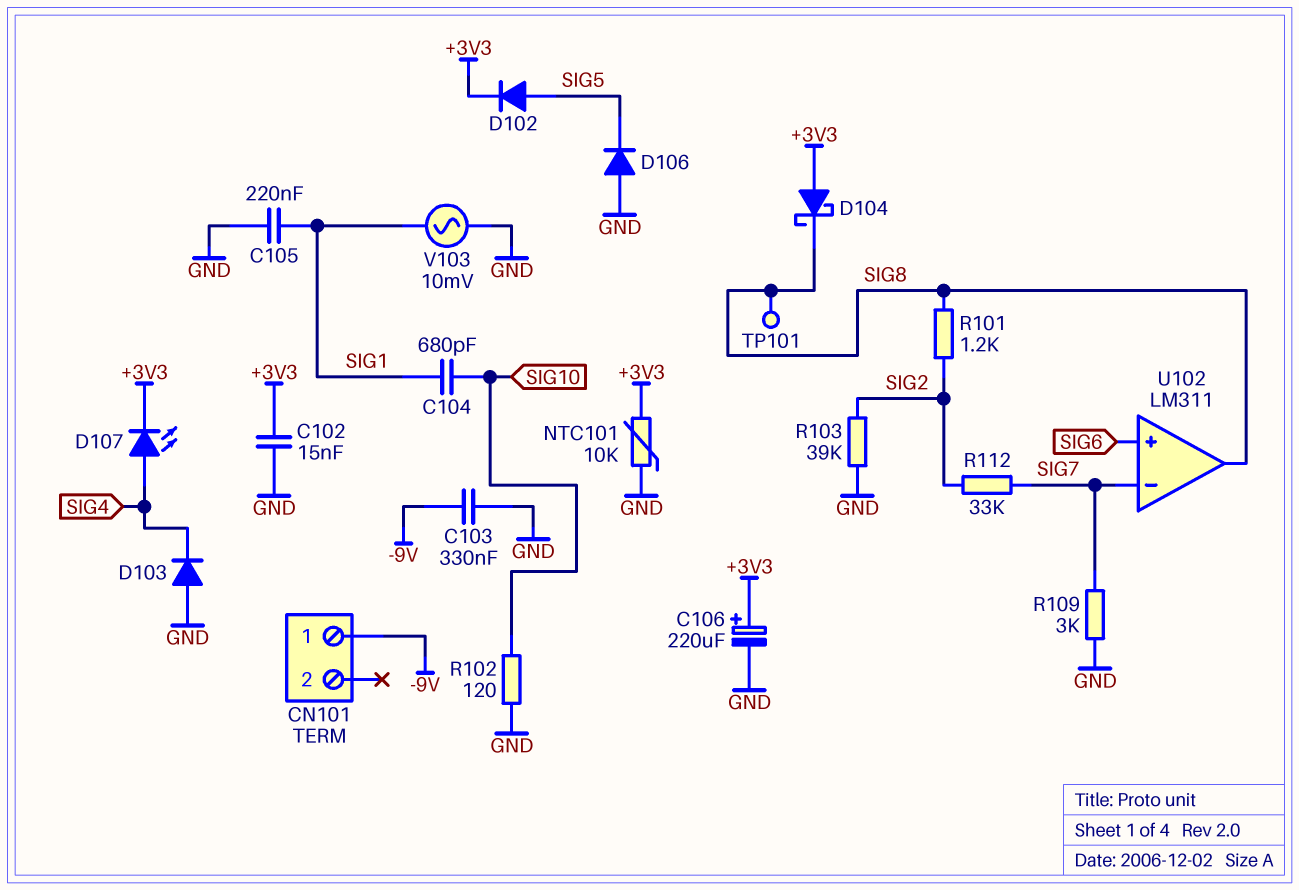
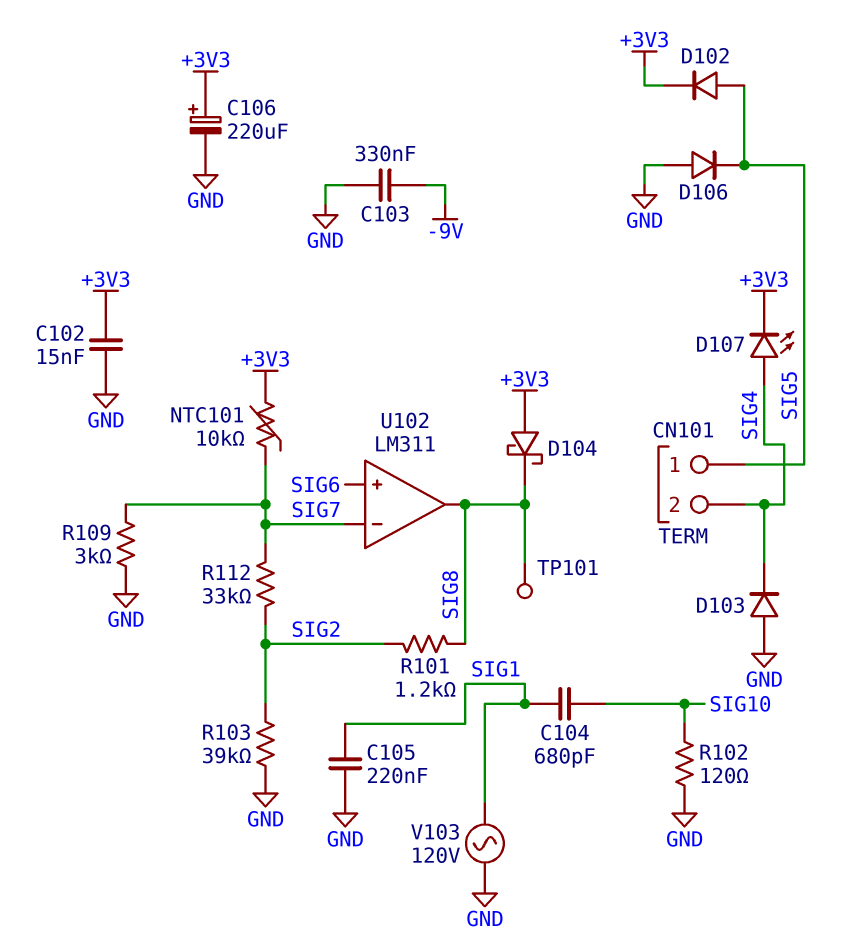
CN101 pin 1: -9V -> SIG5
CN101 pin 2: none -> SIG4
NTC101: 10k (+3V3, GND) -> 10k (+3V3, SIG7)
V103: AC 10mV (GND, SIG1) -> AC 120V (GND, SIG1)

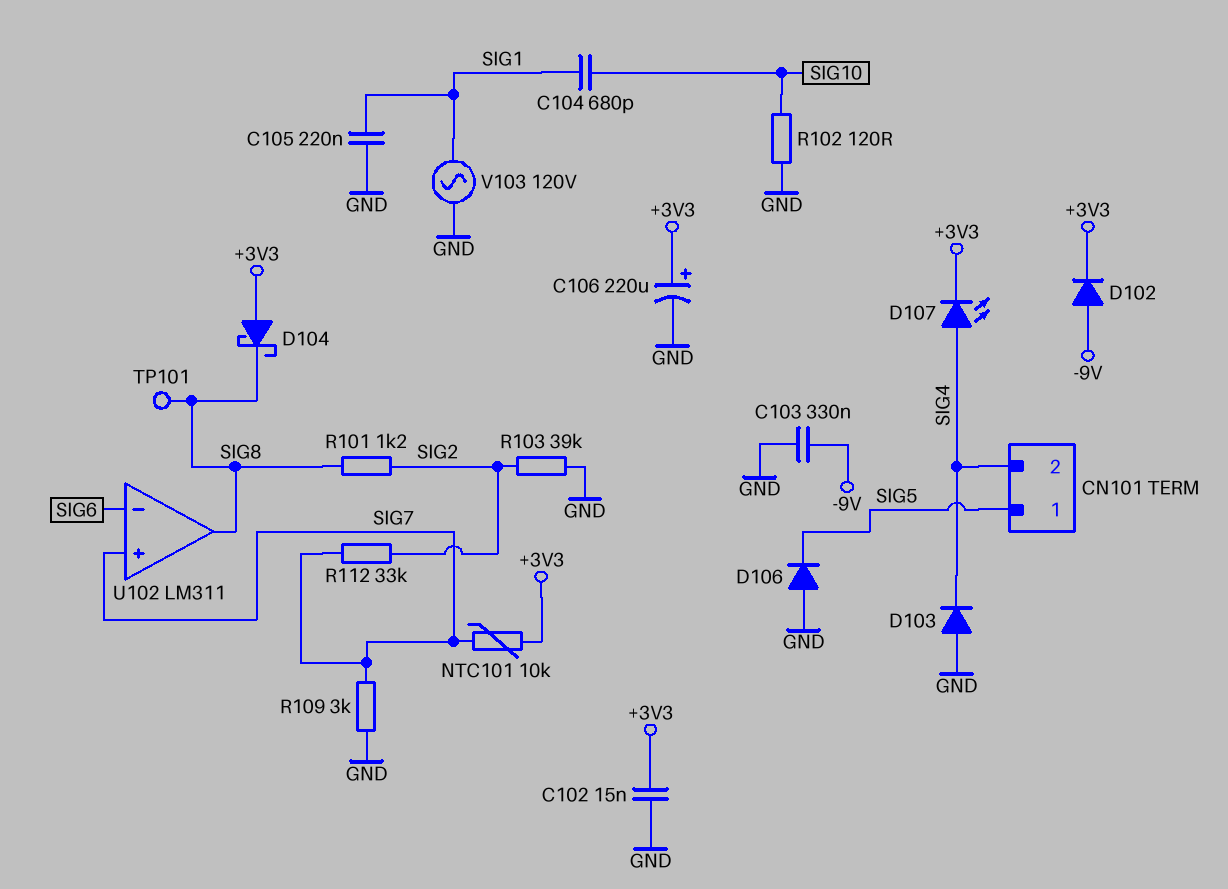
D102: diode (A SIG5, K +3V3) -> diode (A -9V, K +3V3)
U102 pin in+: SIG6 -> SIG7
U102 pin in-: SIG7 -> SIG6

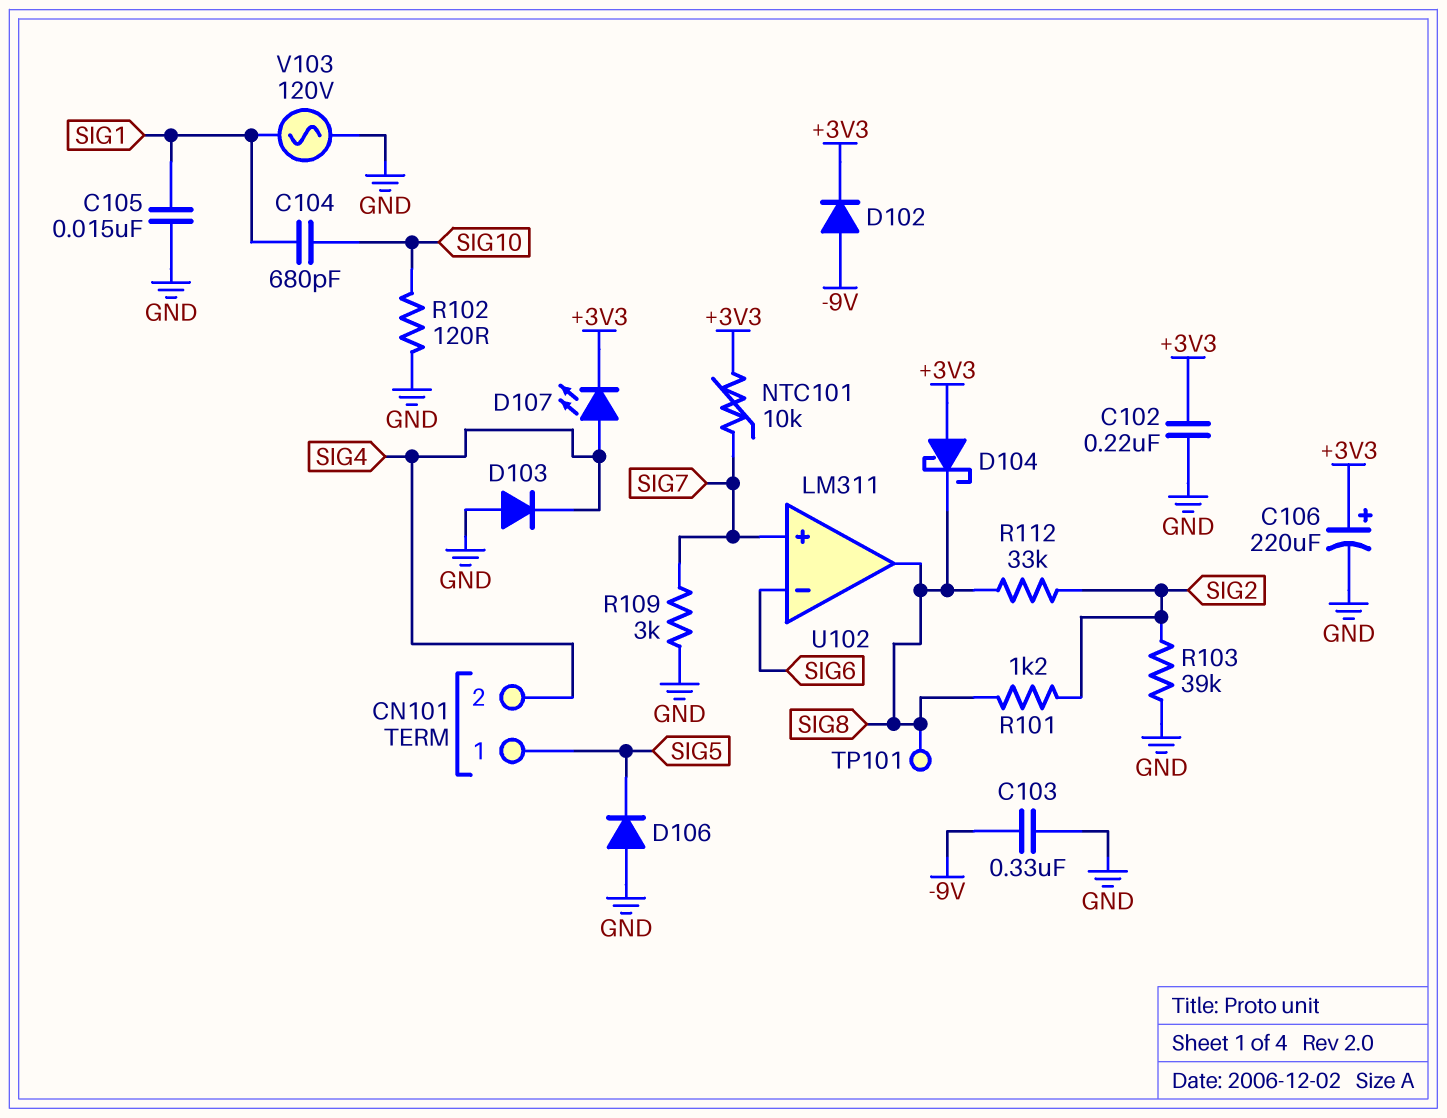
C102: 15nF (+3V3, GND) -> 220nF (+3V3, GND)
C105: 220nF (GND, SIG1) -> 15nF (GND, SIG1)
R112: 33k (SIG2, SIG7) -> 33k (SIG2, SIG8)

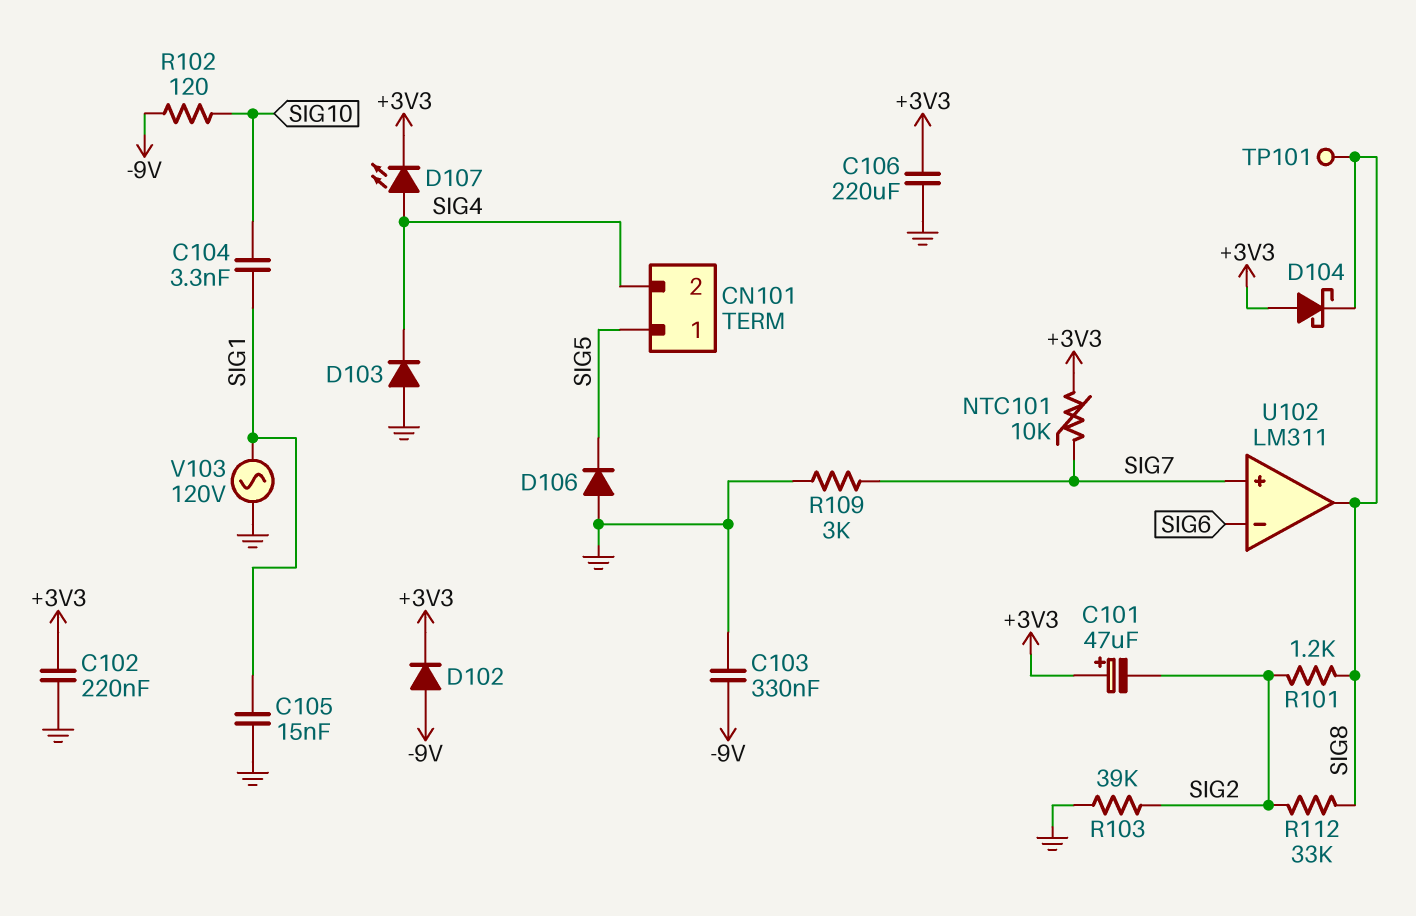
C101: none -> 47uF (plus +3V3, minus SIG2)
C104: 680pF (SIG1, SIG10) -> 3.3nF (SIG1, SIG10)
C106: 220uF (plus +3V3, minus GND) -> 220uF (+3V3, GND)
R102: 120 (GND, SIG10) -> 120 (-9V, SIG10)

